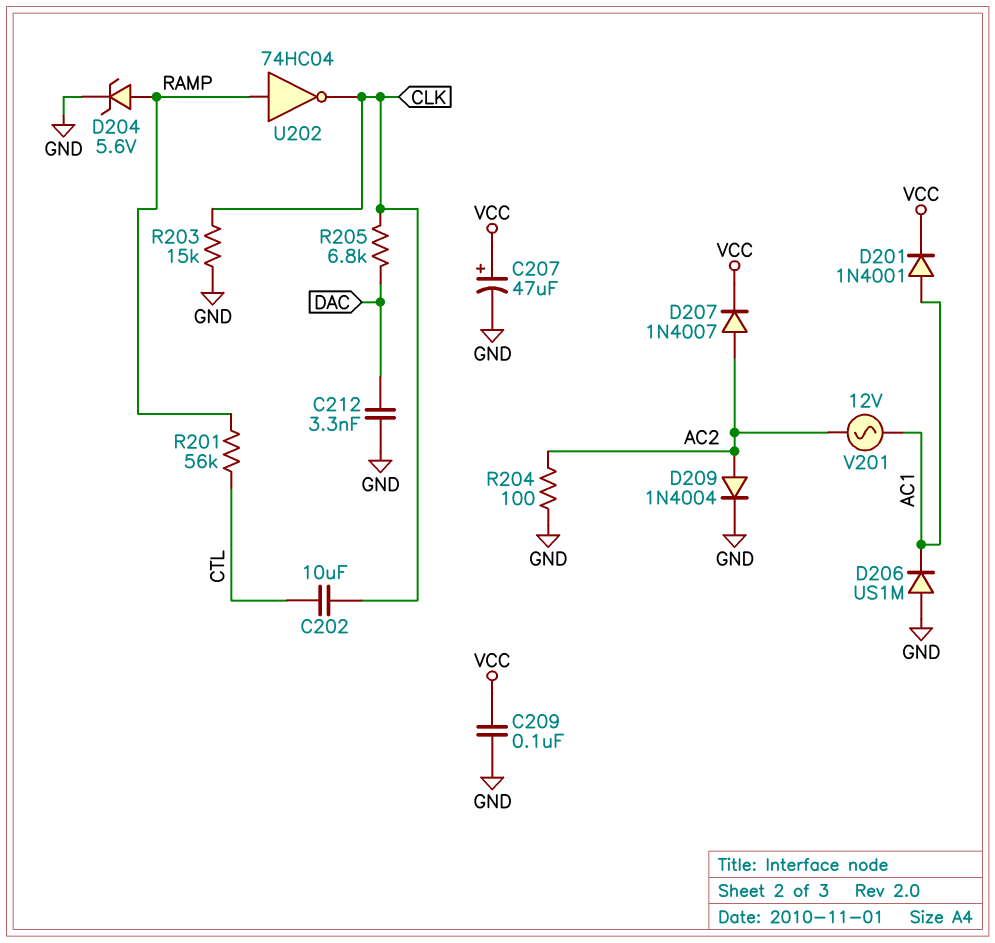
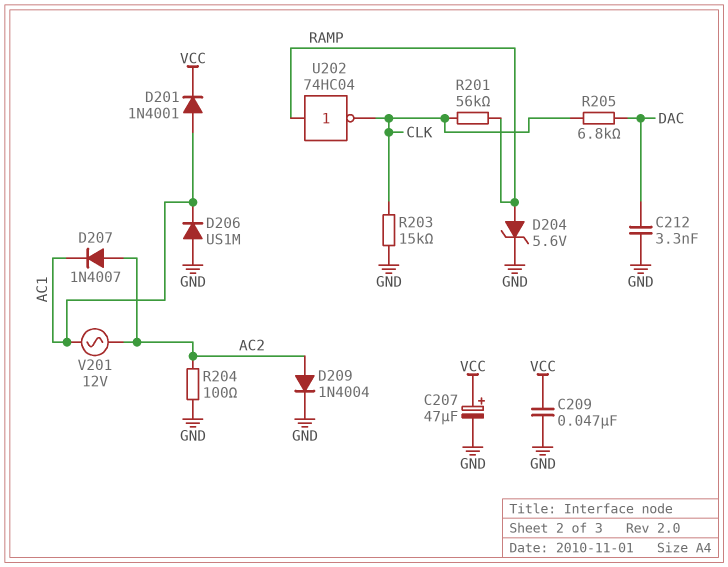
C202: 10uF (CLK, CTL) -> none
C209: 100nF (GND, VCC) -> 47nF (GND, VCC)
D207: diode 1N4007 (A AC2, K VCC) -> diode 1N4007 (A AC2, K AC1)
R201: 56k (CTL, RAMP) -> 56k (CLK, RAMP)

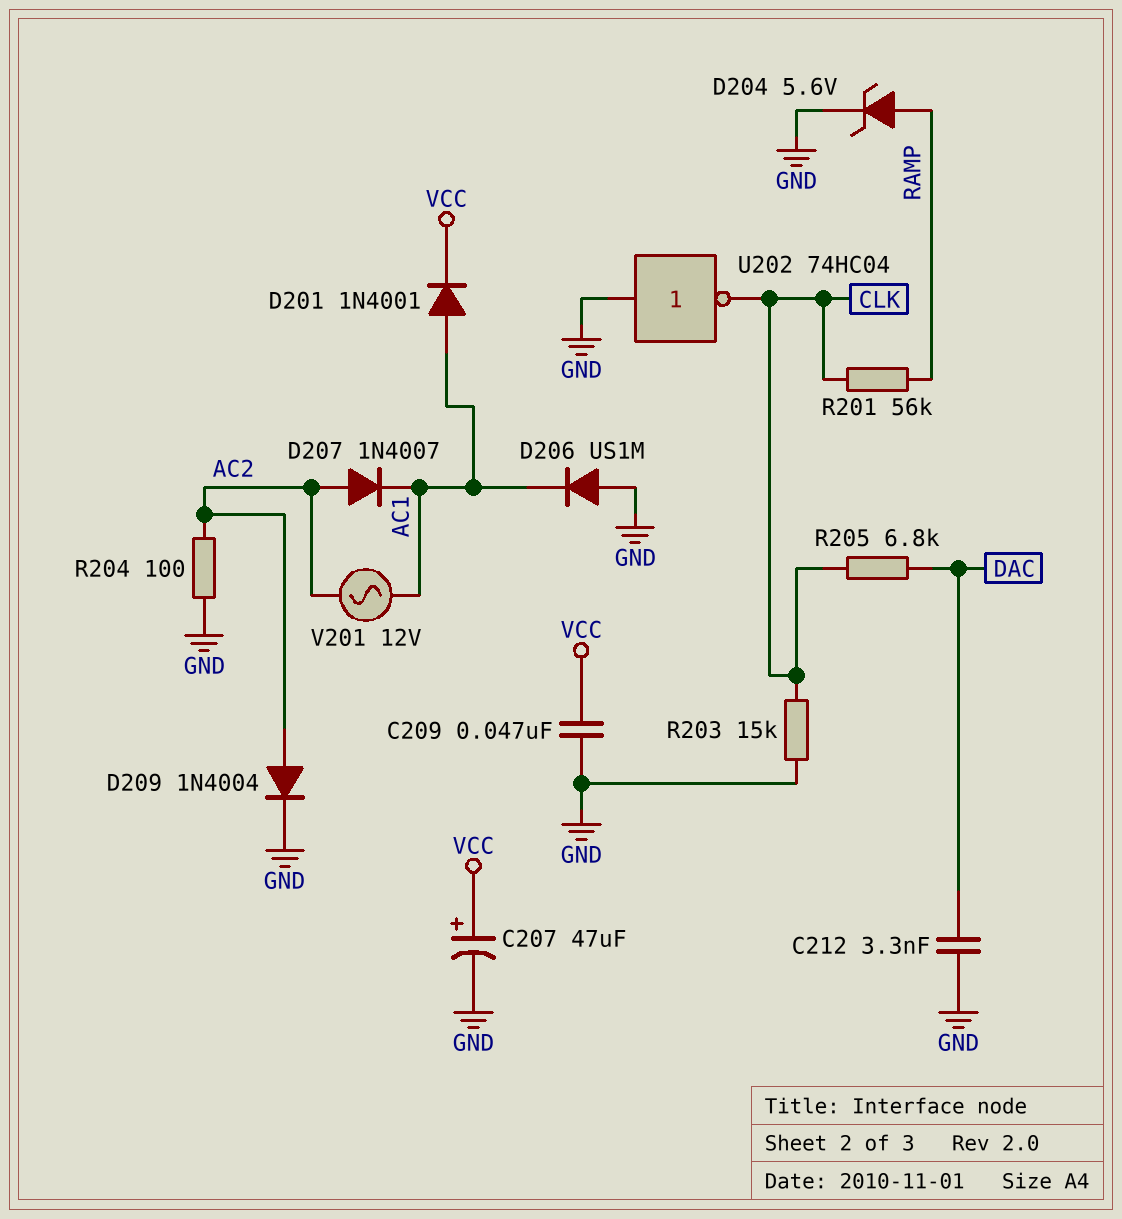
U202: NOT 74HC04 (in RAMP, out CLK) -> NOT 74HC04 (in GND, out CLK)

